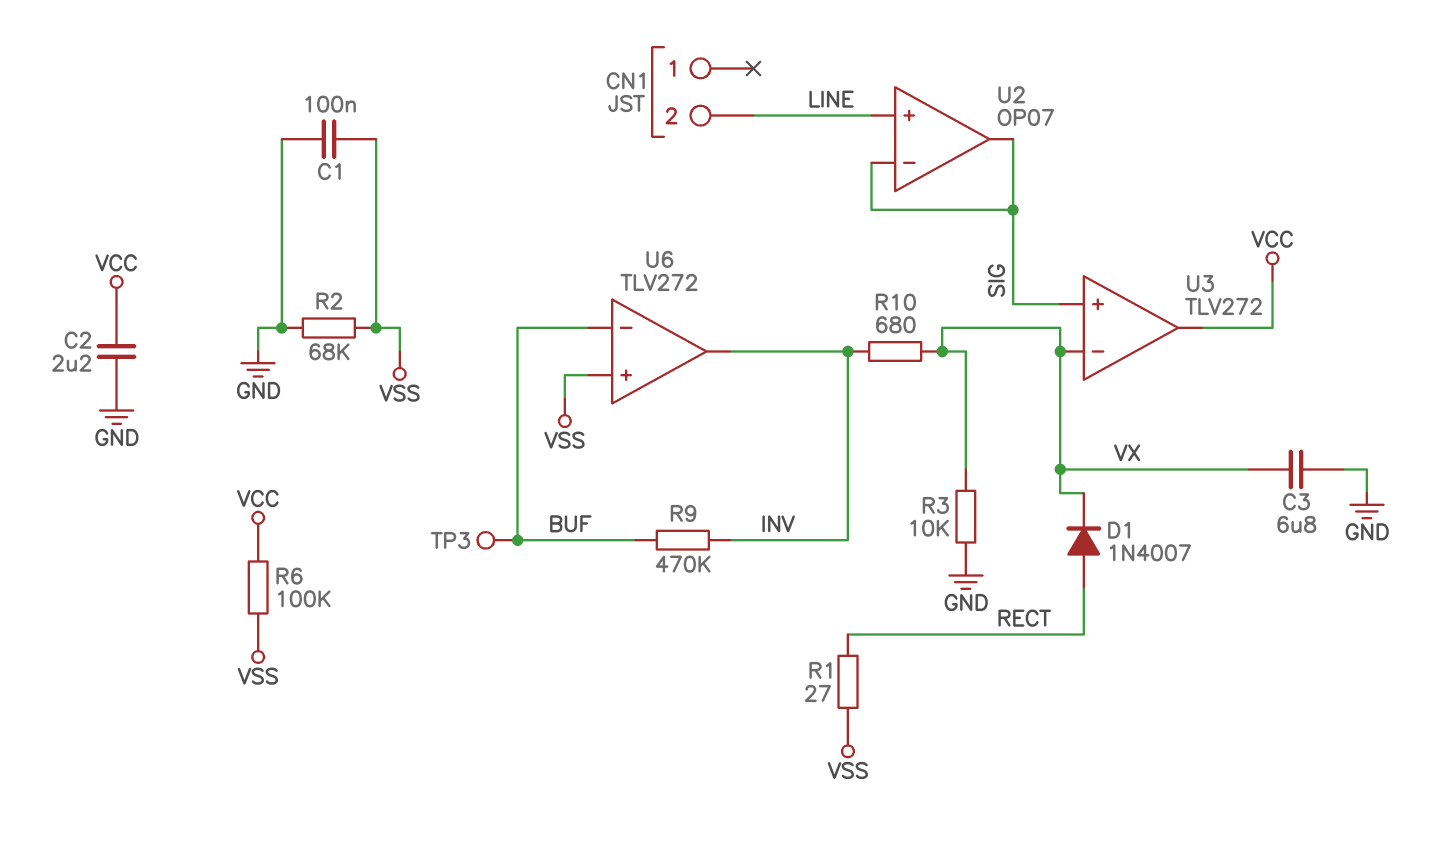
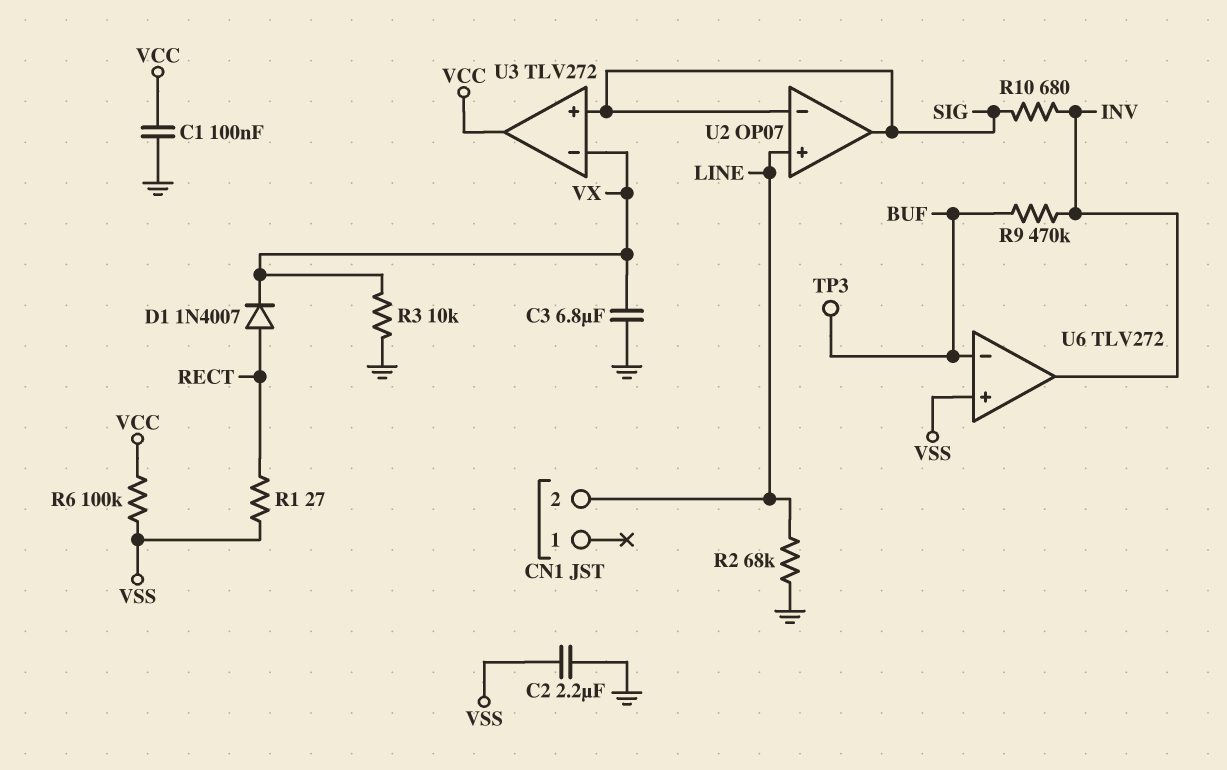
C1: 100nF (GND, VSS) -> 100nF (GND, VCC)
C2: 2.2uF (GND, VCC) -> 2.2uF (GND, VSS)
R2: 68k (GND, VSS) -> 68k (GND, LINE)
R10: 680 (INV, VX) -> 680 (INV, SIG)

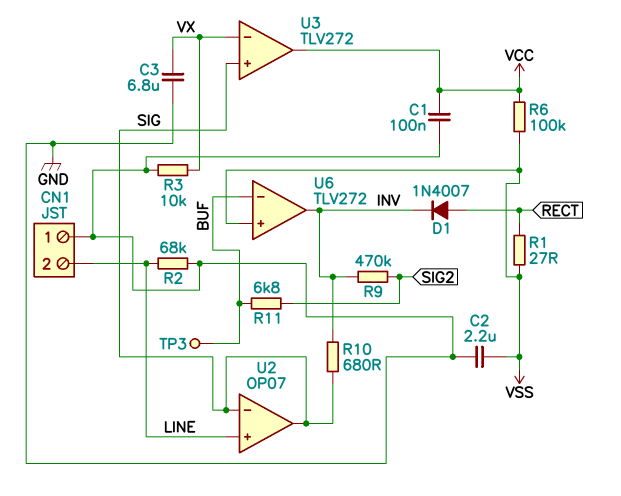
CN1 pin 1: none -> GND
D1: diode 1N4007 (A RECT, K VX) -> diode 1N4007 (A RECT, K INV)
R9: 470k (BUF, INV) -> 470k (INV, SIG2)
R11: none -> 6.8k (BUF, SIG2)

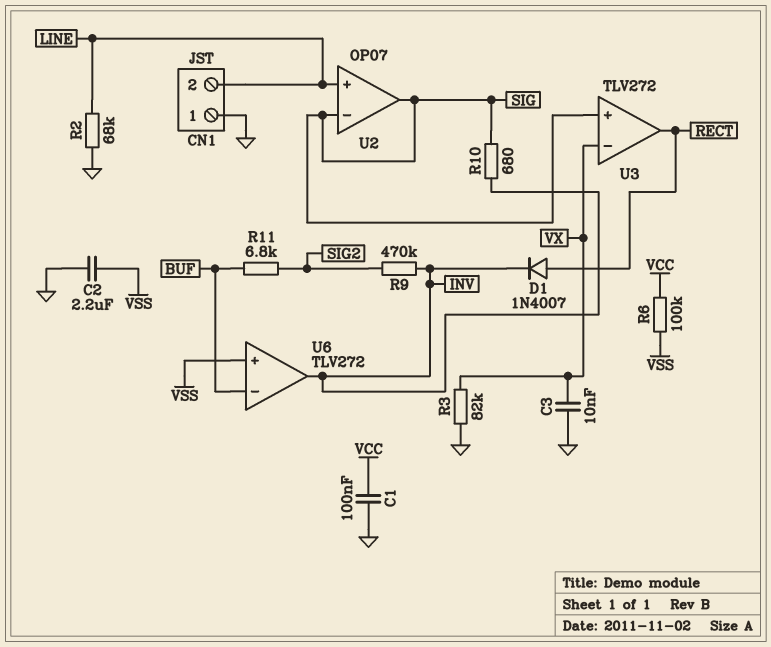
C3: 6.8uF (GND, VX) -> 10nF (GND, VX)
R1: 27 (RECT, VSS) -> none
R3: 10k (GND, VX) -> 82k (GND, VX)
TP3: test point (BUF) -> none
U3 pin out: VCC -> RECT

